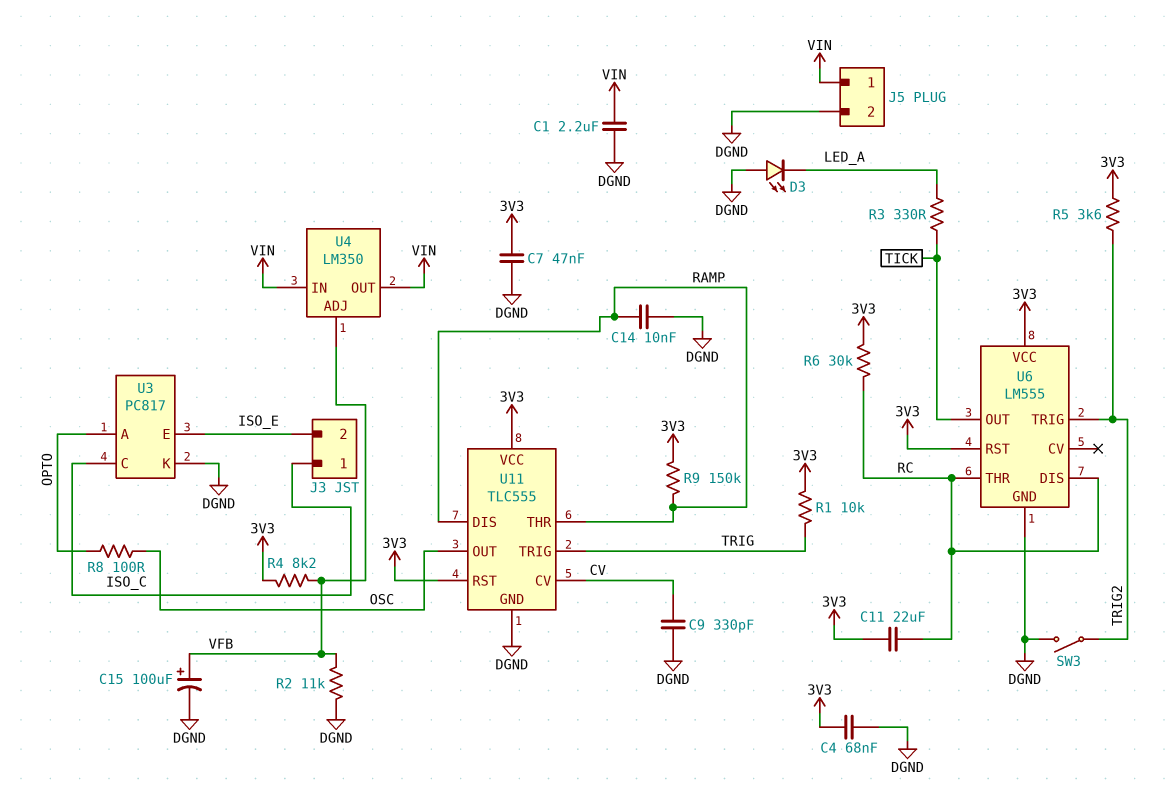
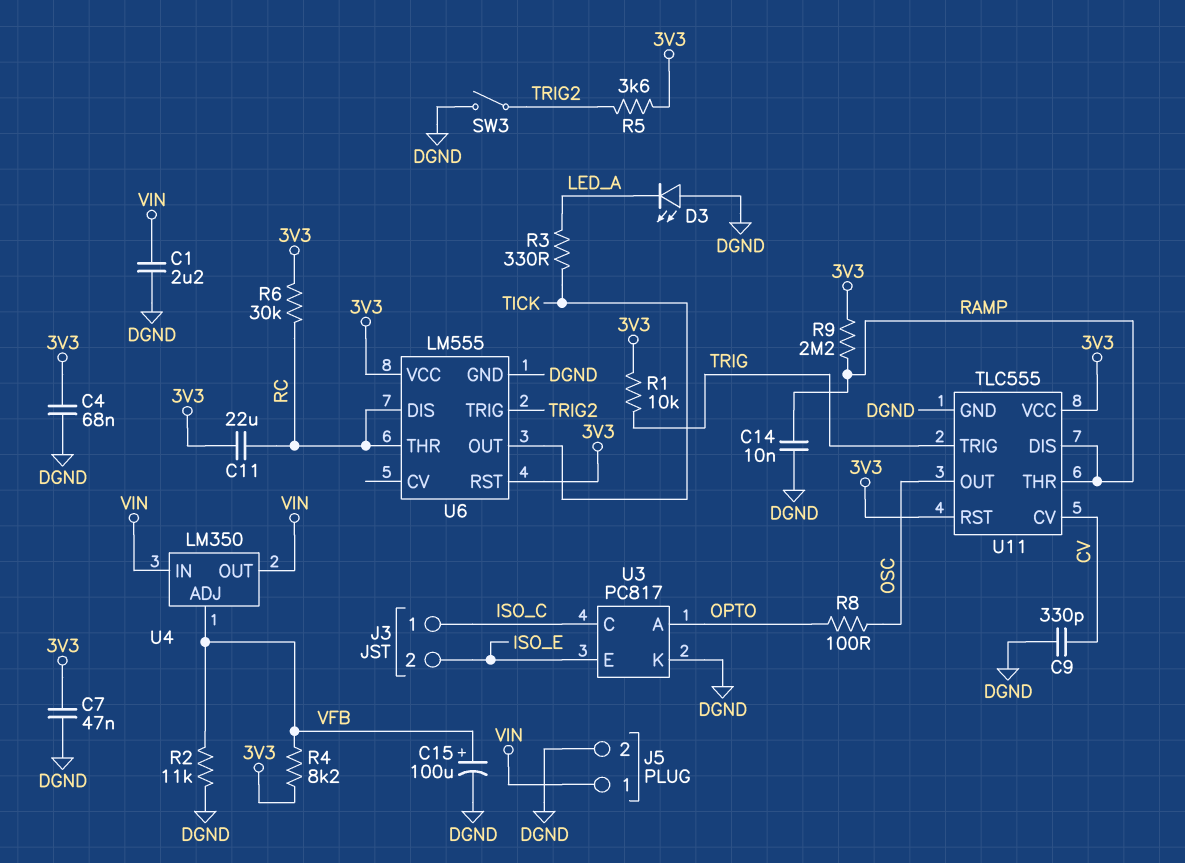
R9: 150k (3V3, RAMP) -> 2.2M (3V3, RAMP)

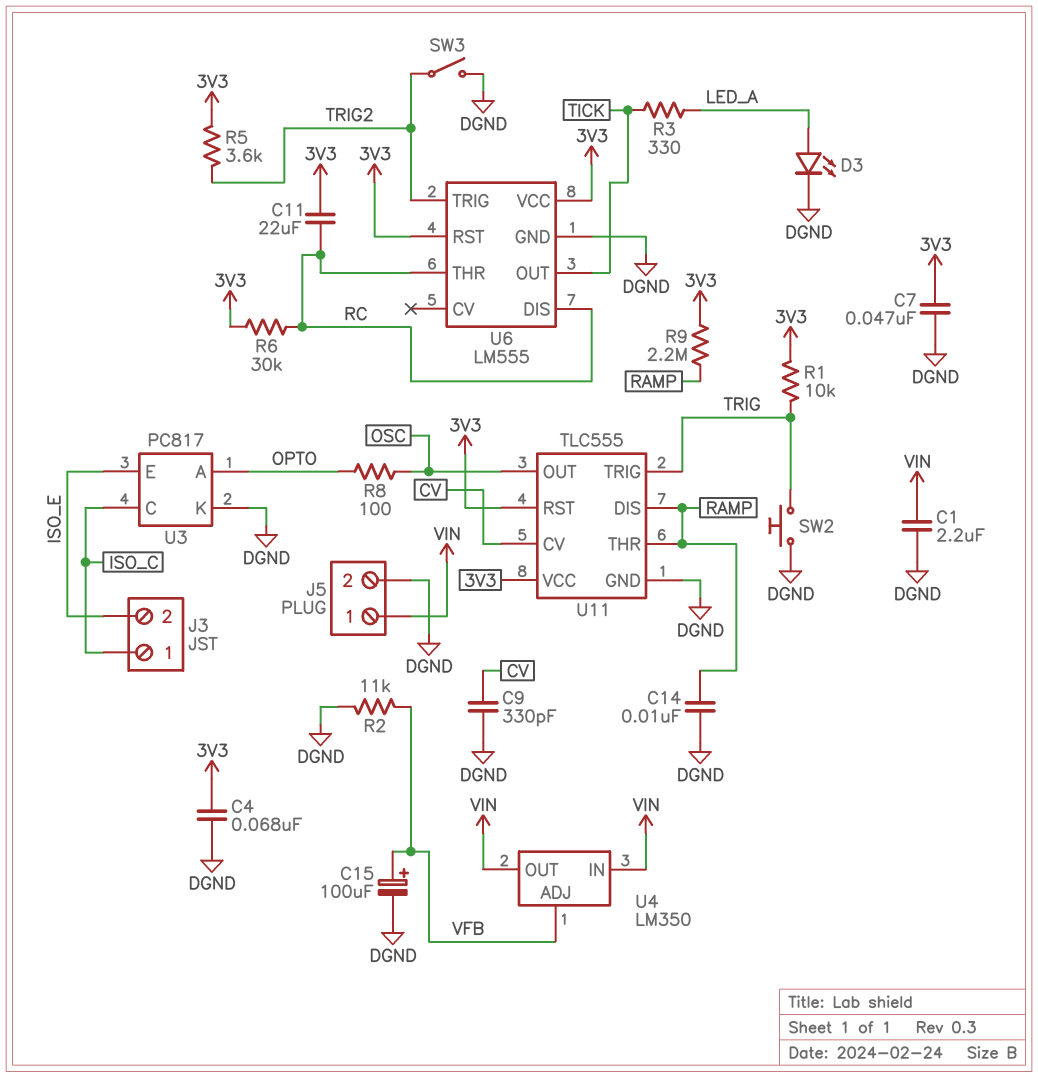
D3: LED (A DGND, K LED_A) -> LED (A LED_A, K DGND)
R4: 8.2k (3V3, VFB) -> none
SW2: none -> button (DGND, TRIG)

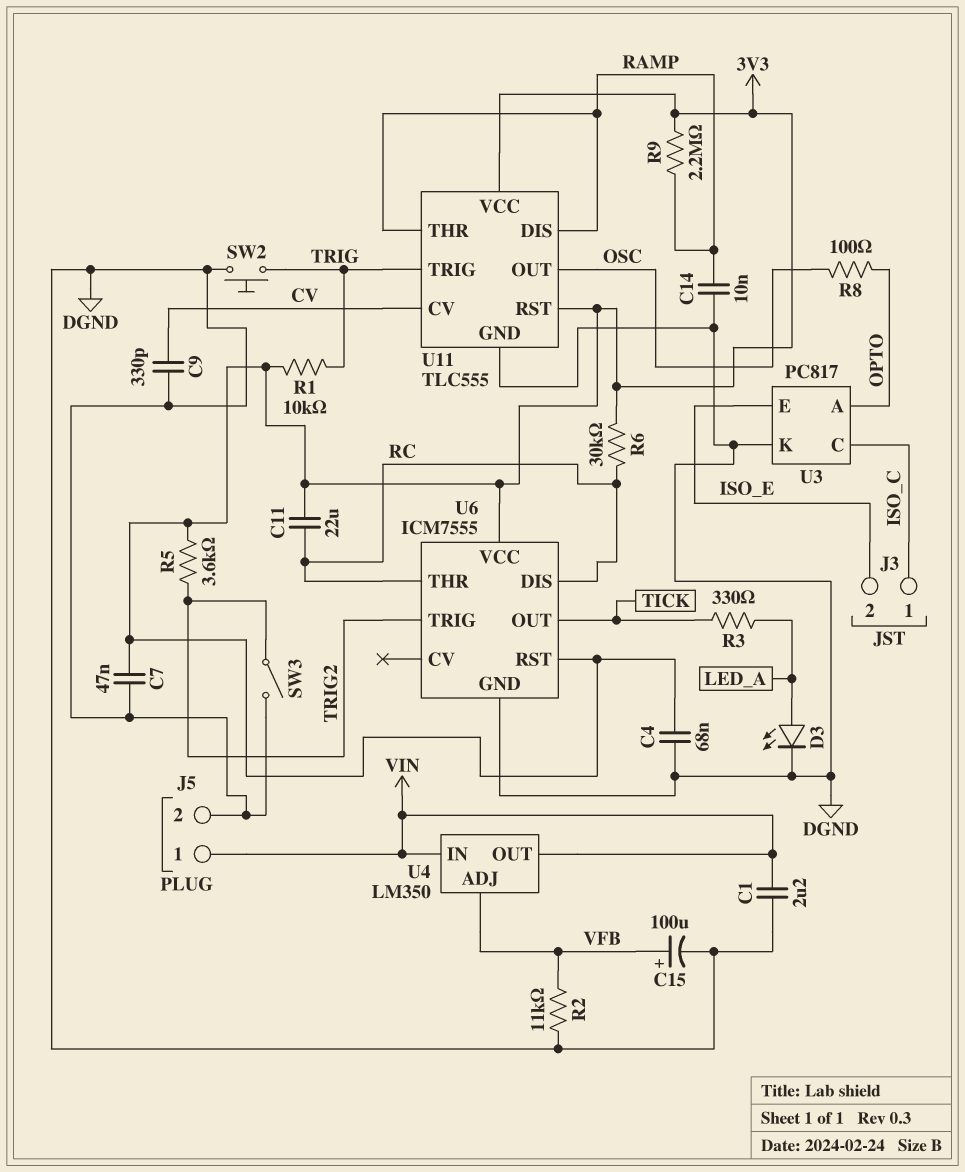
U6: LM555 -> ICM7555

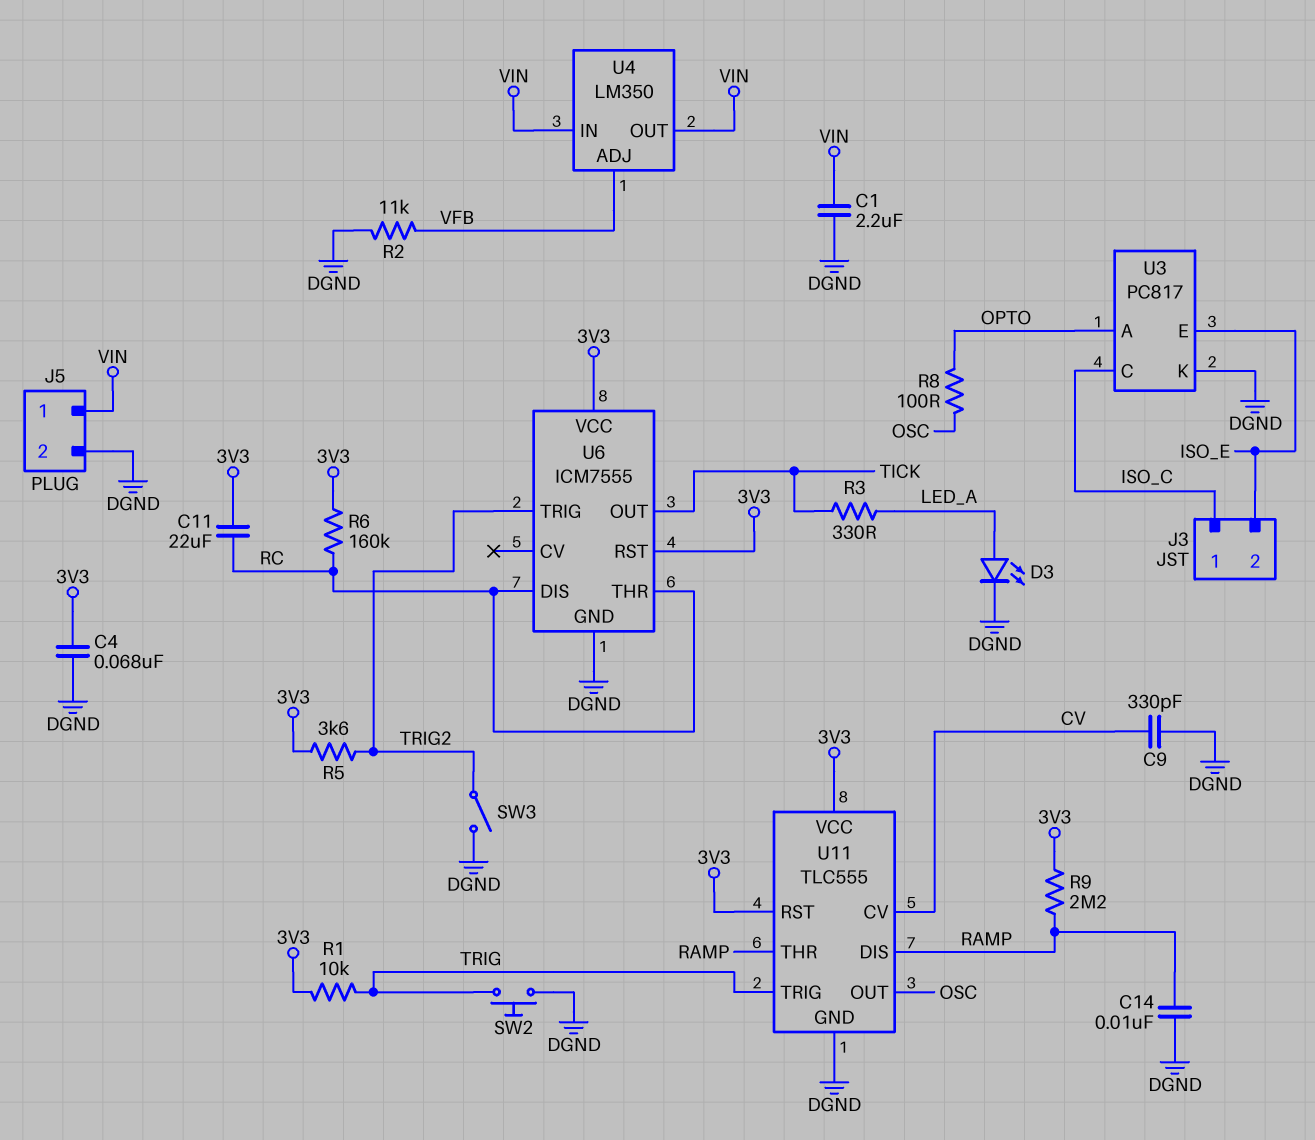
C7: 47nF (3V3, DGND) -> none
C15: 100uF (plus VFB, minus DGND) -> none
R6: 30k (3V3, RC) -> 160k (3V3, RC)

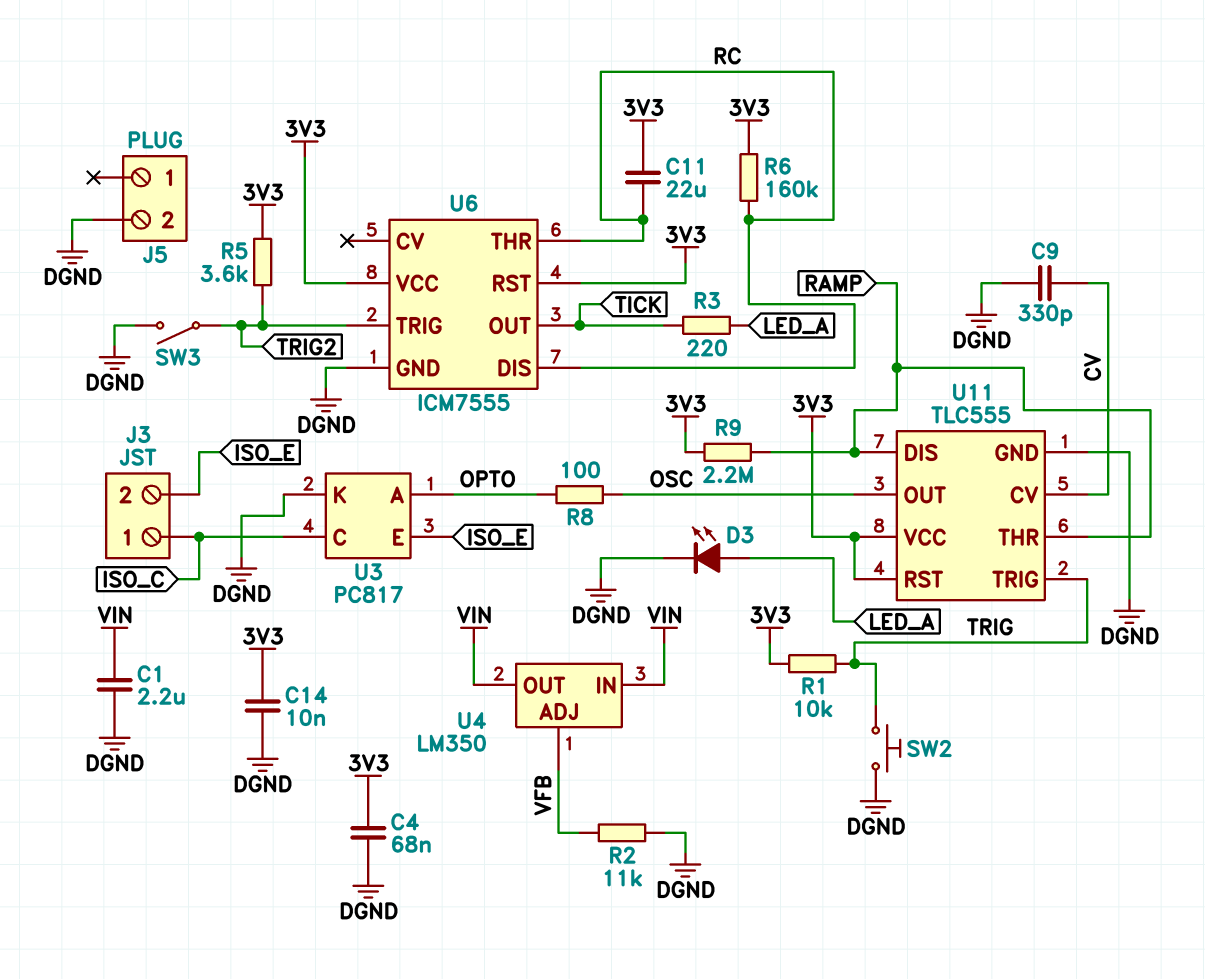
C14: 10nF (DGND, RAMP) -> 10nF (3V3, DGND)
J5 pin 1: VIN -> none
R3: 330 (LED_A, TICK) -> 220 (LED_A, TICK)

